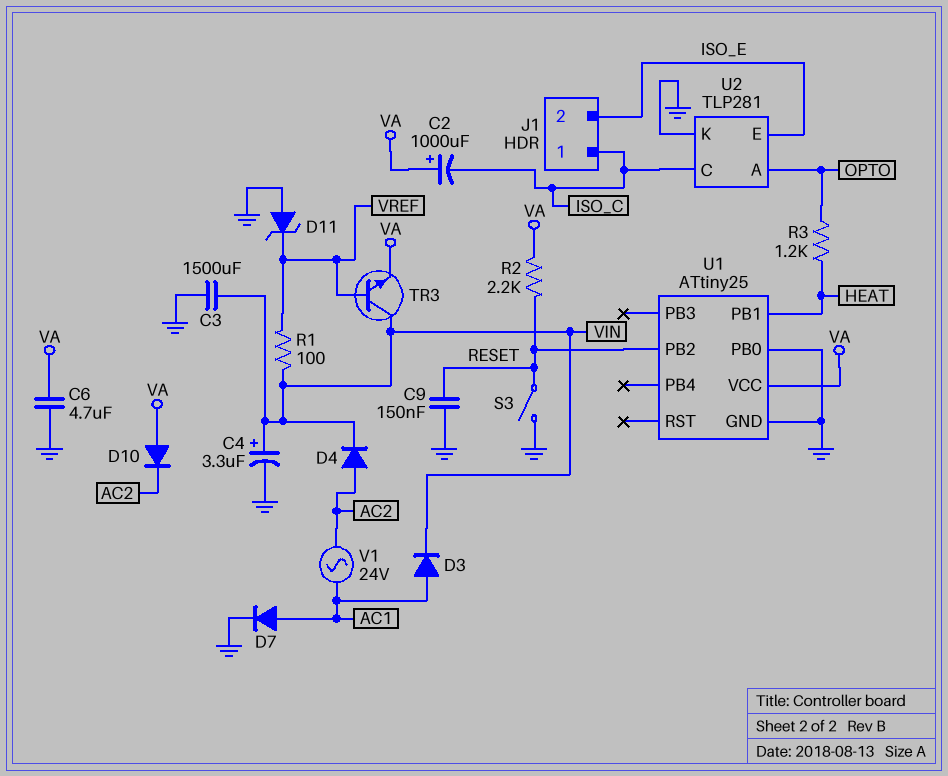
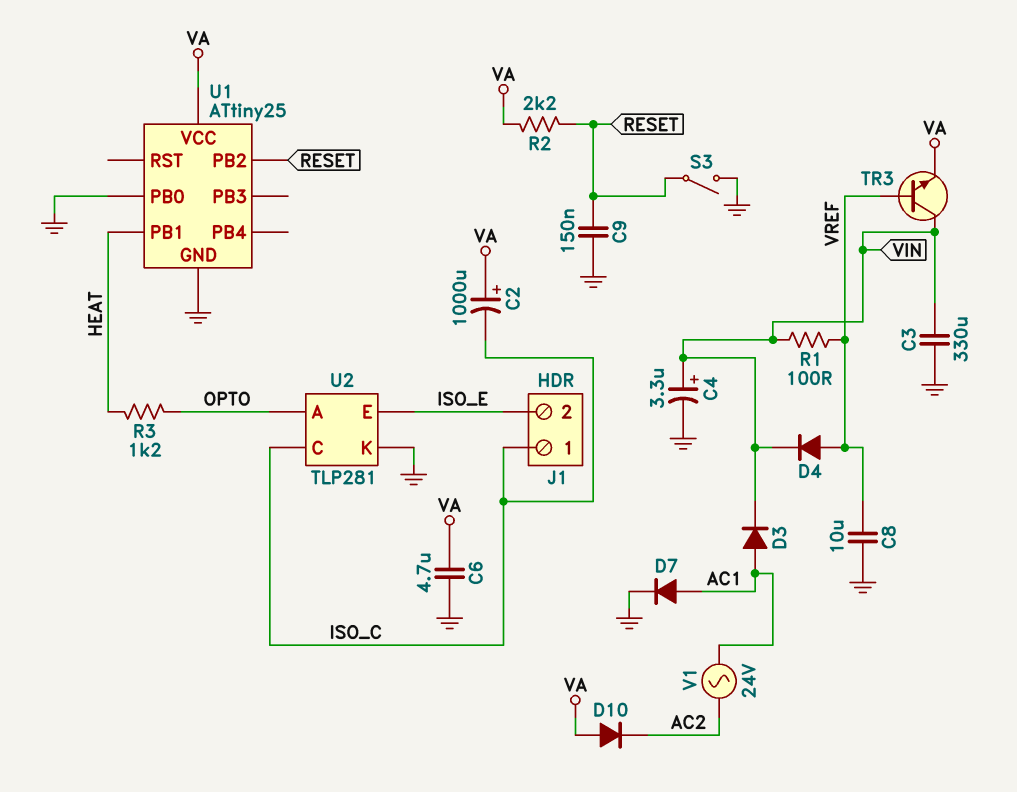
C3: 1500uF (GND, VIN) -> 330uF (GND, VIN)
C8: none -> 10uF (GND, VREF)
D4: diode (A AC2, K VIN) -> diode (A VREF, K VIN)
D11: zener (A GND, K VREF) -> none

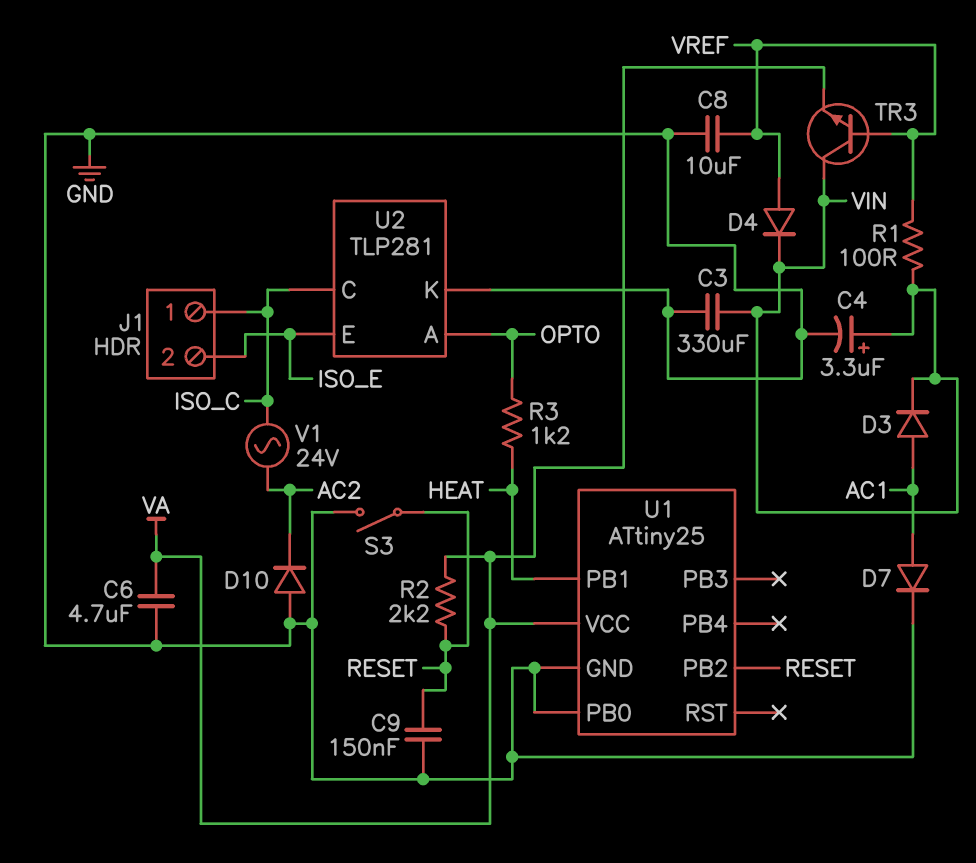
C2: 1000uF (plus VA, minus ISO_C) -> none
D10: diode (A VA, K AC2) -> diode (A GND, K AC2)
V1: AC 24V (AC1, AC2) -> AC 24V (AC2, ISO_C)

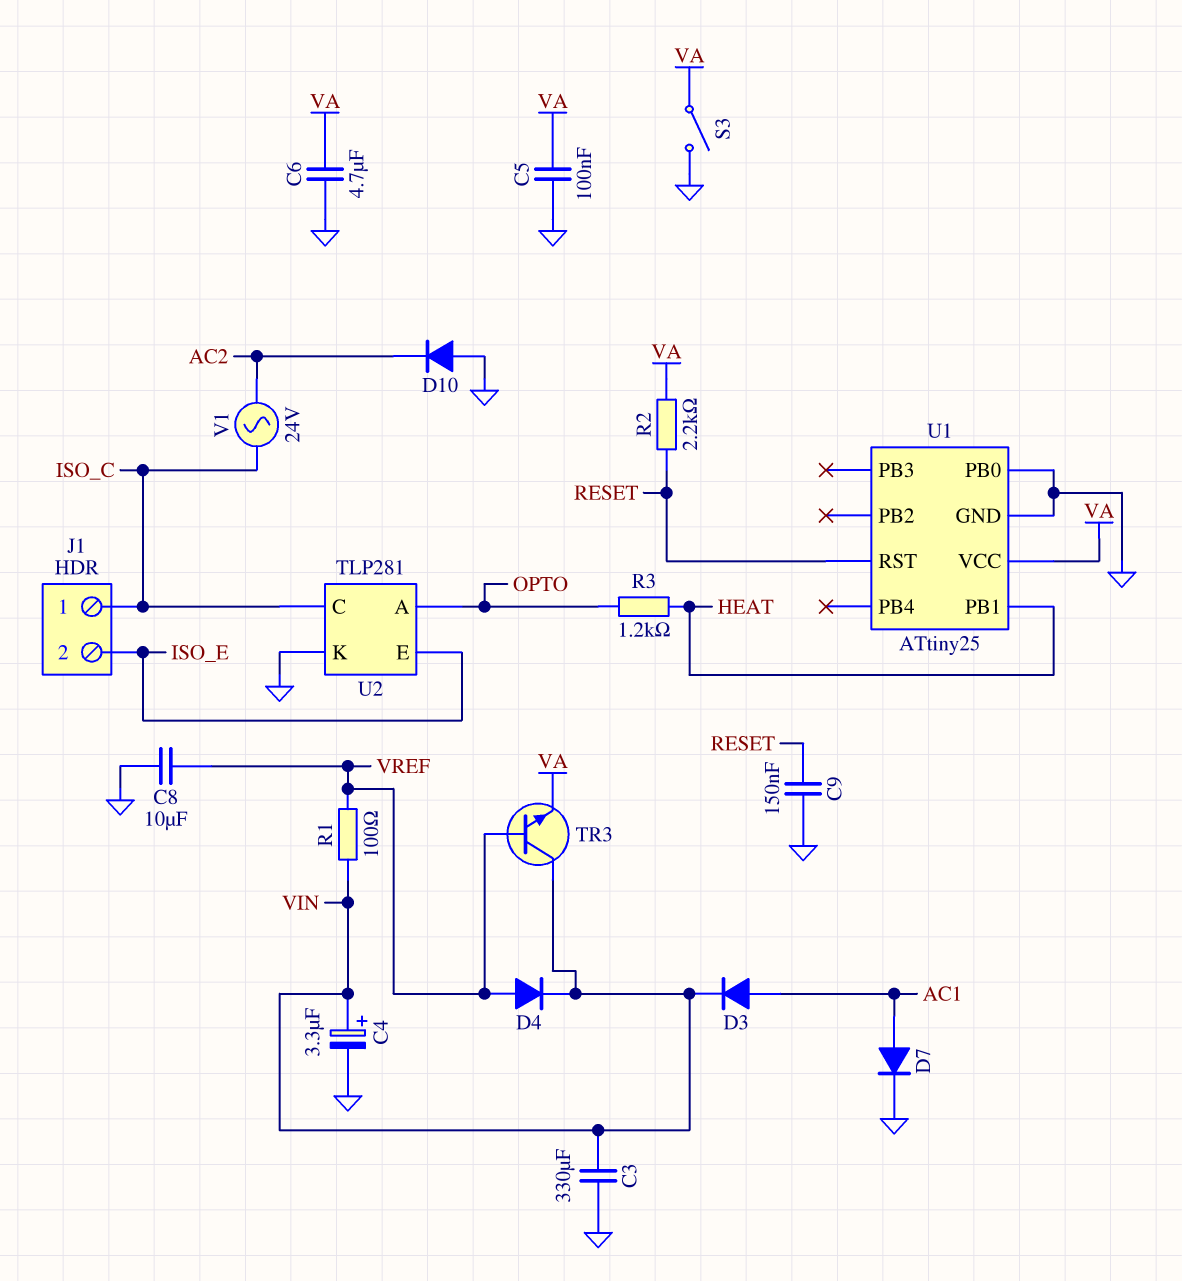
C5: none -> 100nF (GND, VA)
S3: switch (GND, RESET) -> switch (GND, VA)
U1 pin PB2: RESET -> none
U1 pin RST: none -> RESET

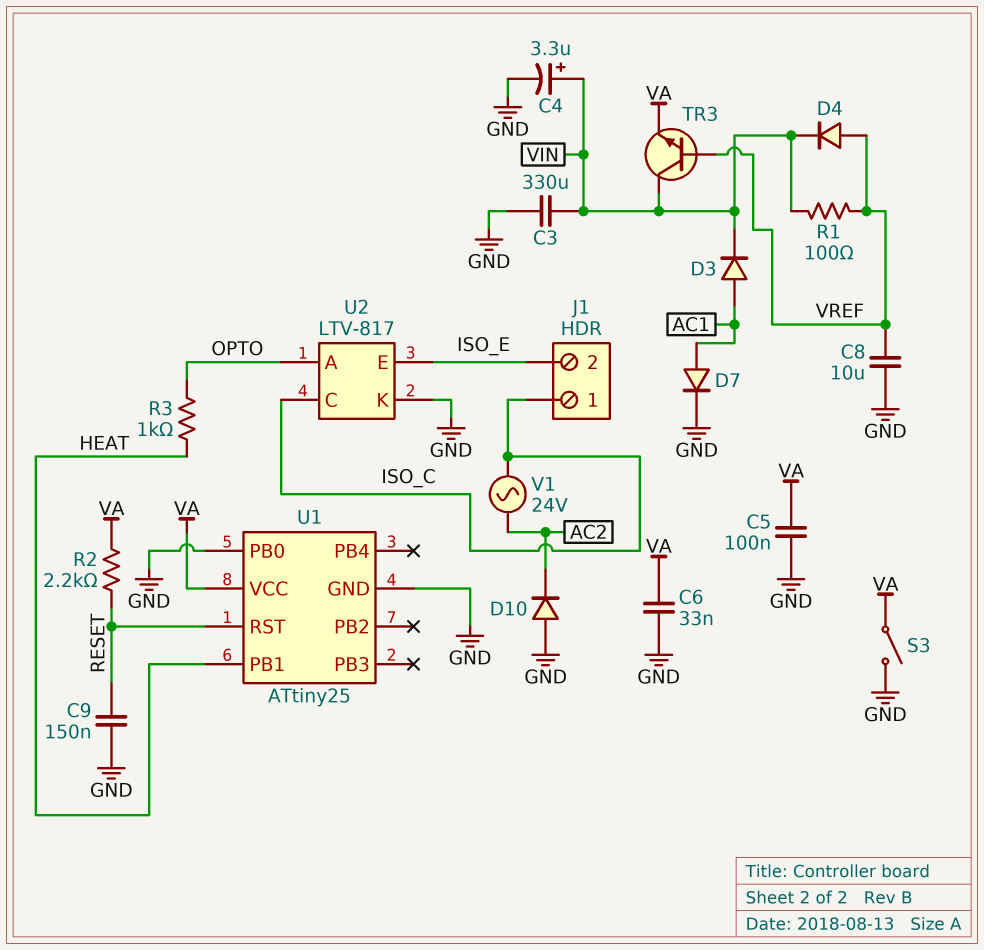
C6: 4.7uF (GND, VA) -> 33nF (GND, VA)
R3: 1.2k (HEAT, OPTO) -> 1k (HEAT, OPTO)
U2: TLP281 -> LTV-817

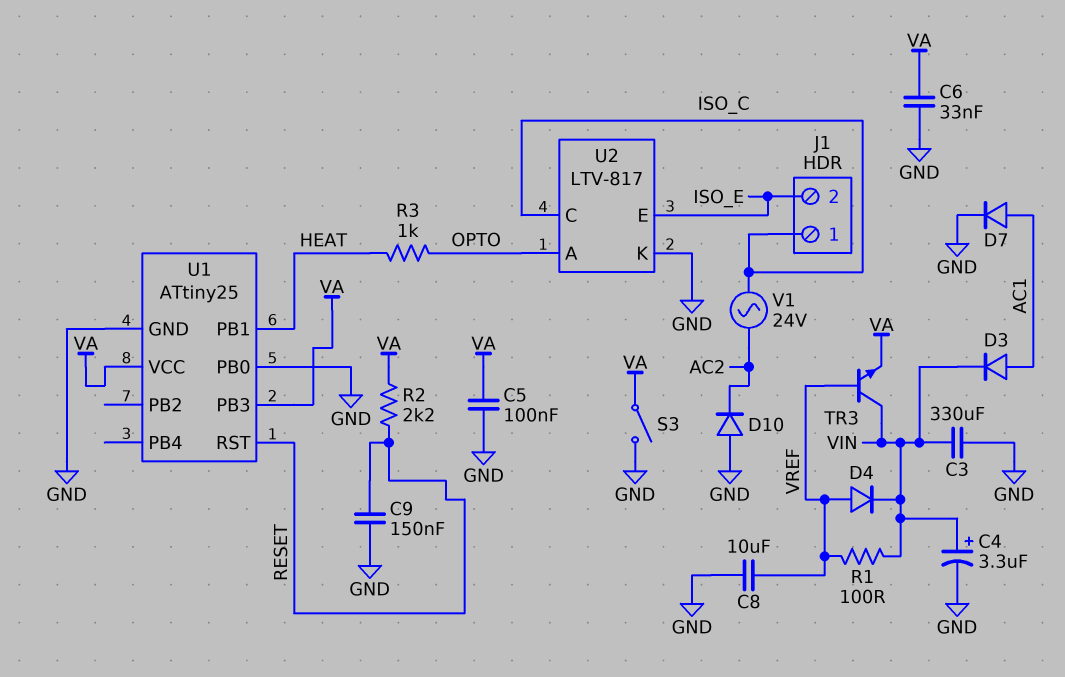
U1 pin PB3: none -> VA

